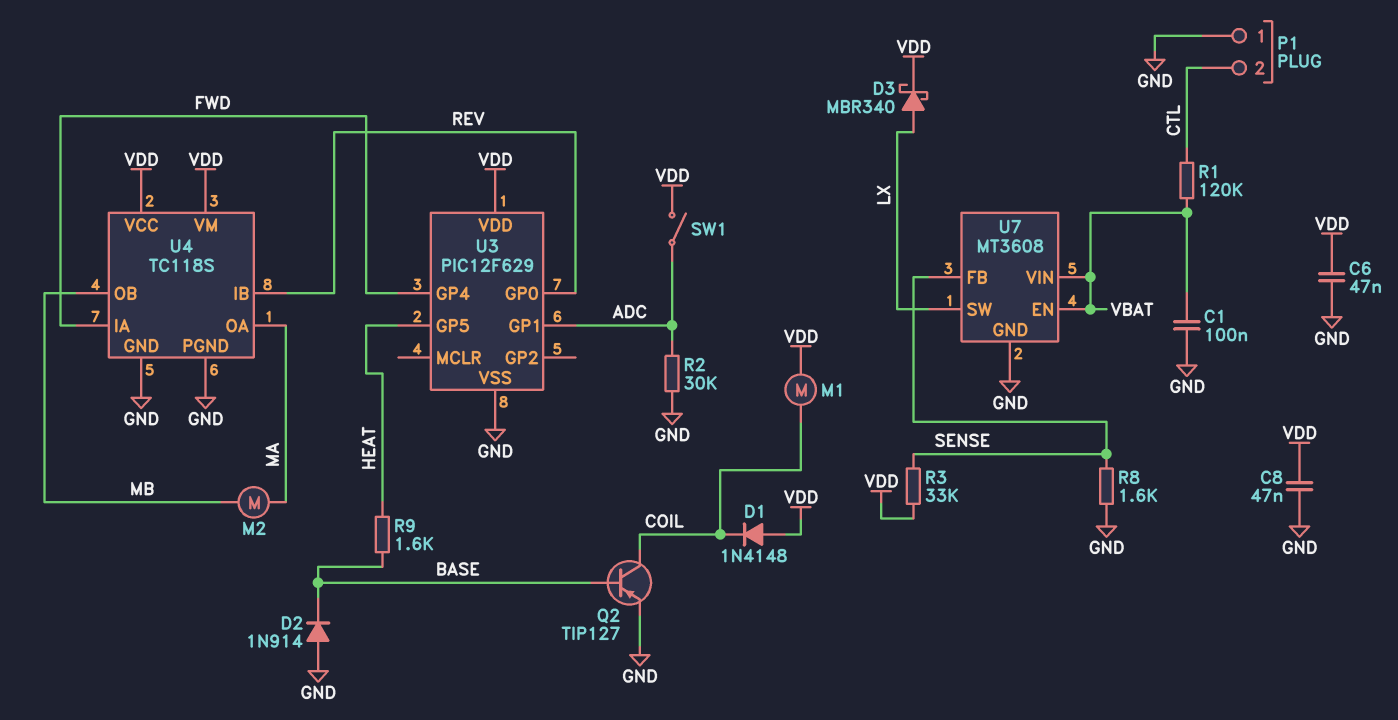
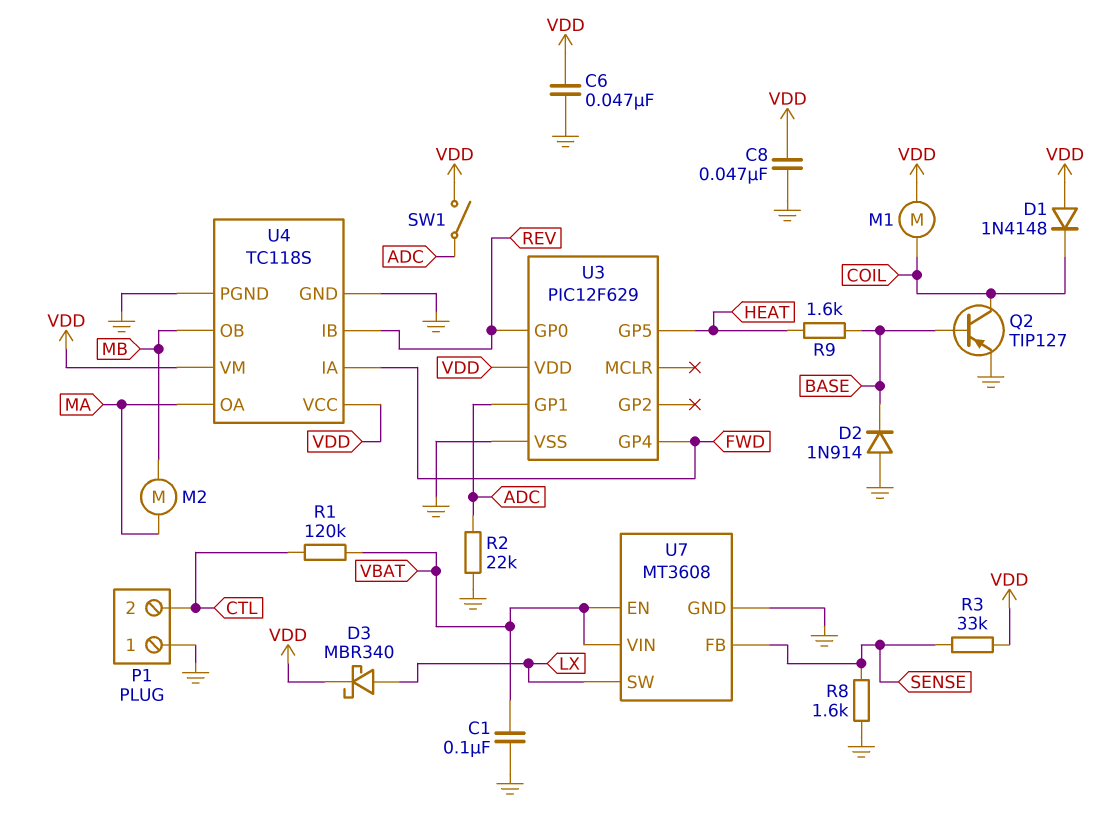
R2: 30k (ADC, GND) -> 22k (ADC, GND)

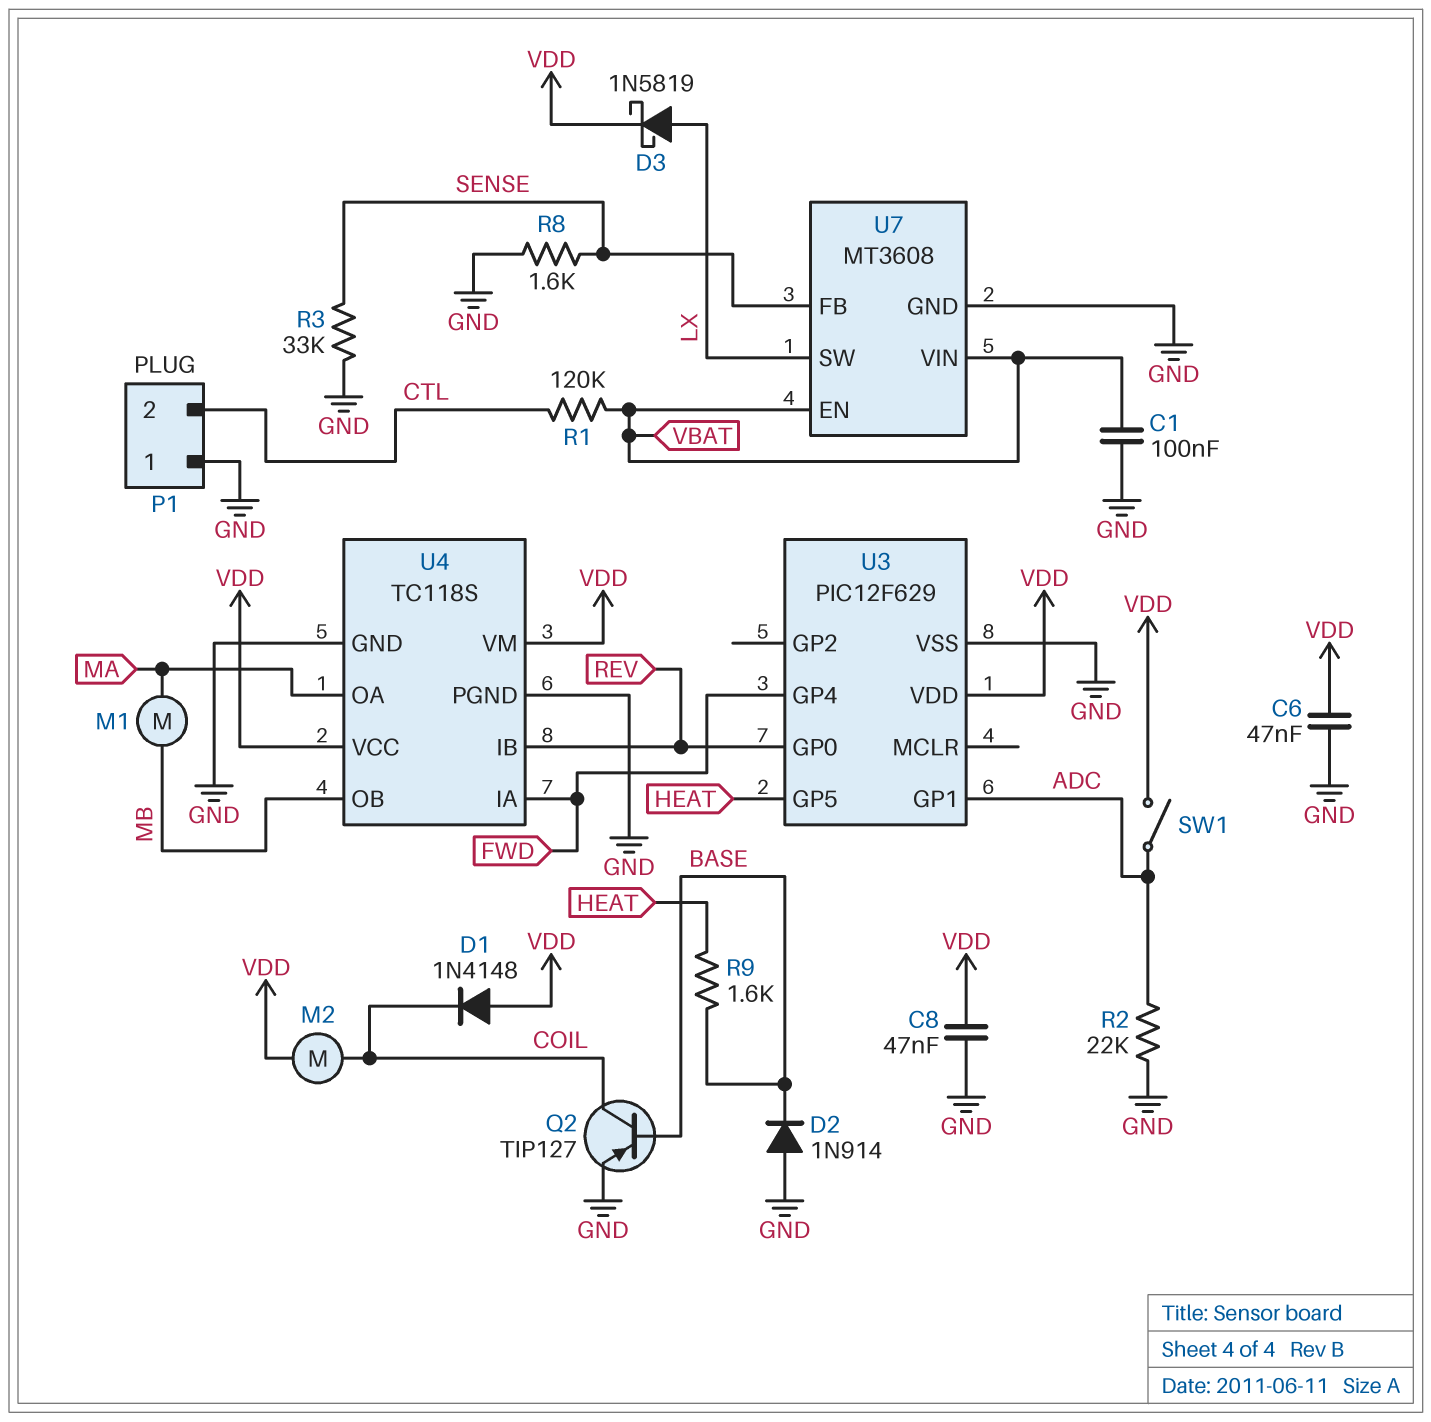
D3: schottky MBR340 (A LX, K VDD) -> schottky 1N5819 (A LX, K VDD)
M1: motor (COIL, VDD) -> motor (MA, MB)
M2: motor (MA, MB) -> motor (COIL, VDD)
R3: 33k (SENSE, VDD) -> 33k (GND, SENSE)

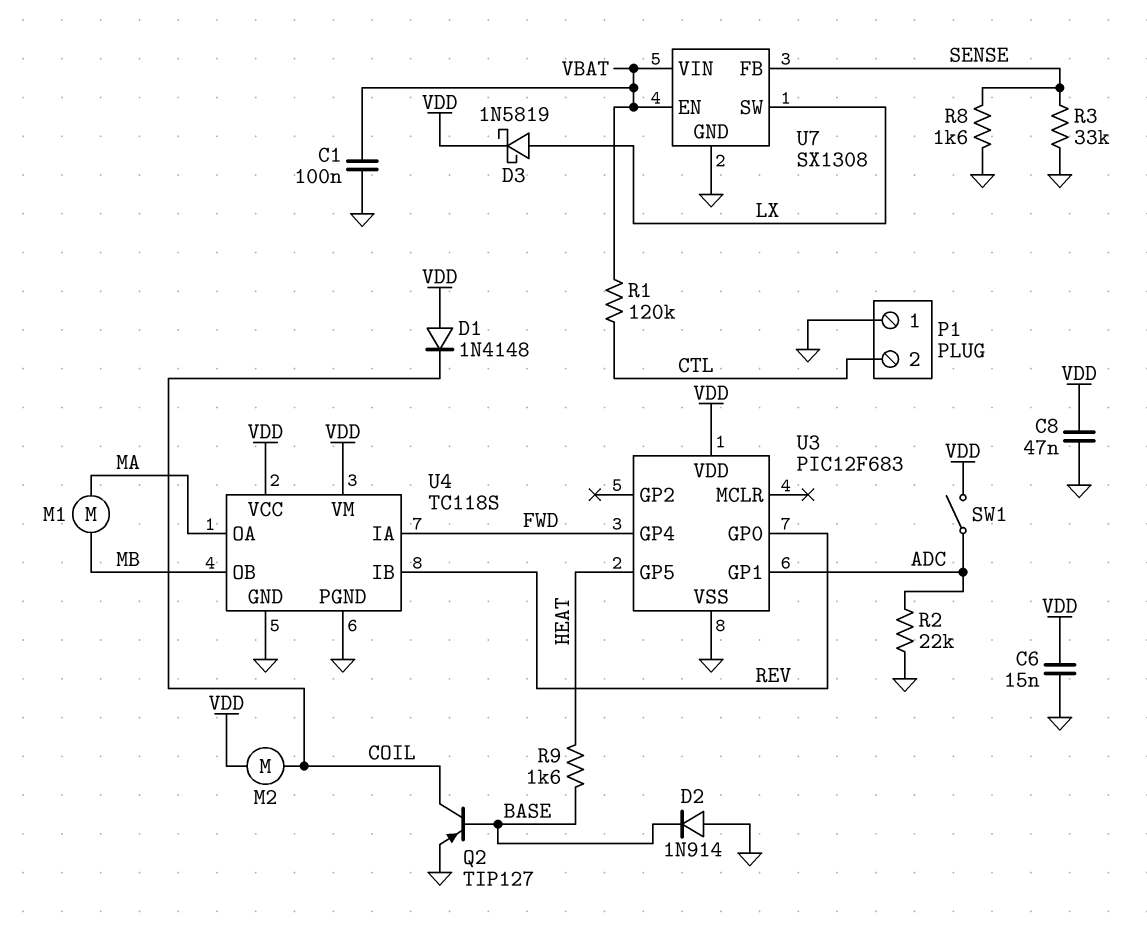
C6: 47nF (GND, VDD) -> 15nF (GND, VDD)
U3: PIC12F629 -> PIC12F683
U7: MT3608 -> SX1308

